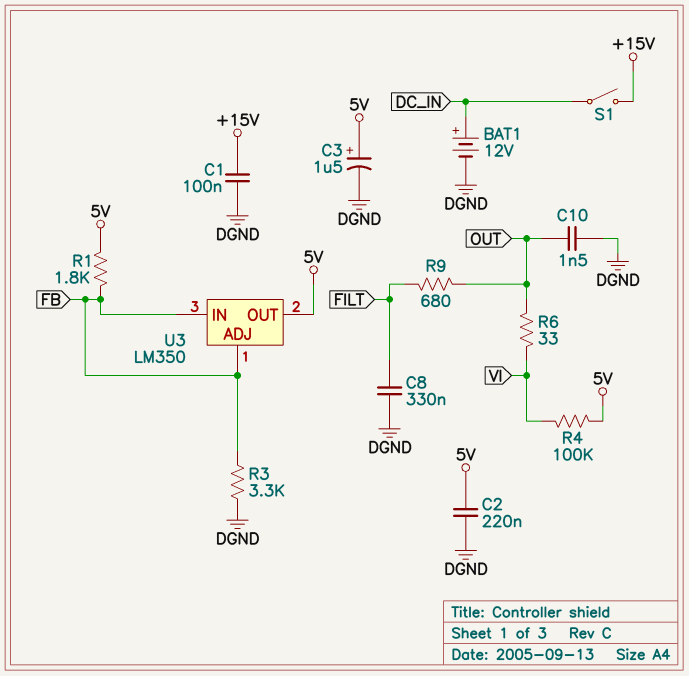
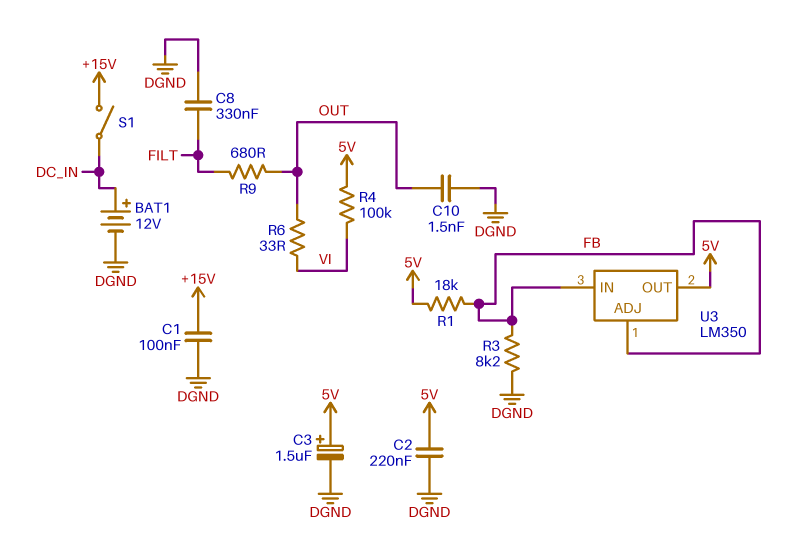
R1: 1.8k (5V, FB) -> 18k (5V, FB)
R3: 3.3k (DGND, FB) -> 8.2k (DGND, FB)

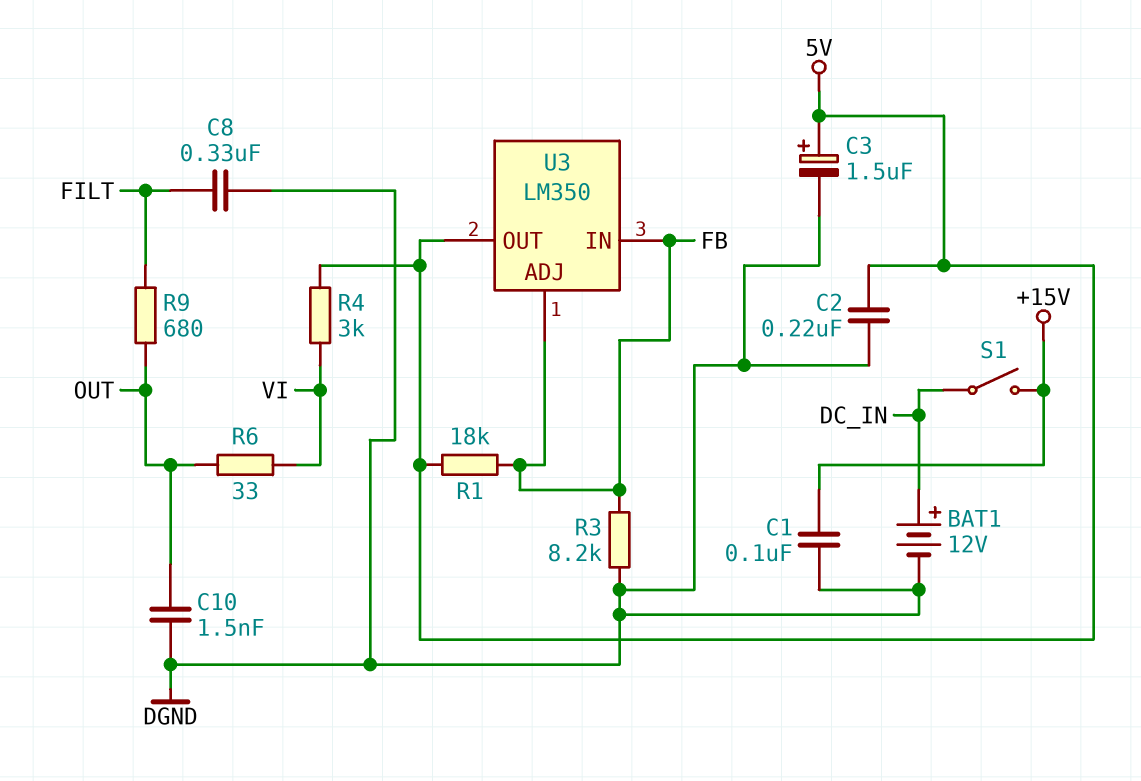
R4: 100k (5V, VI) -> 3k (5V, VI)

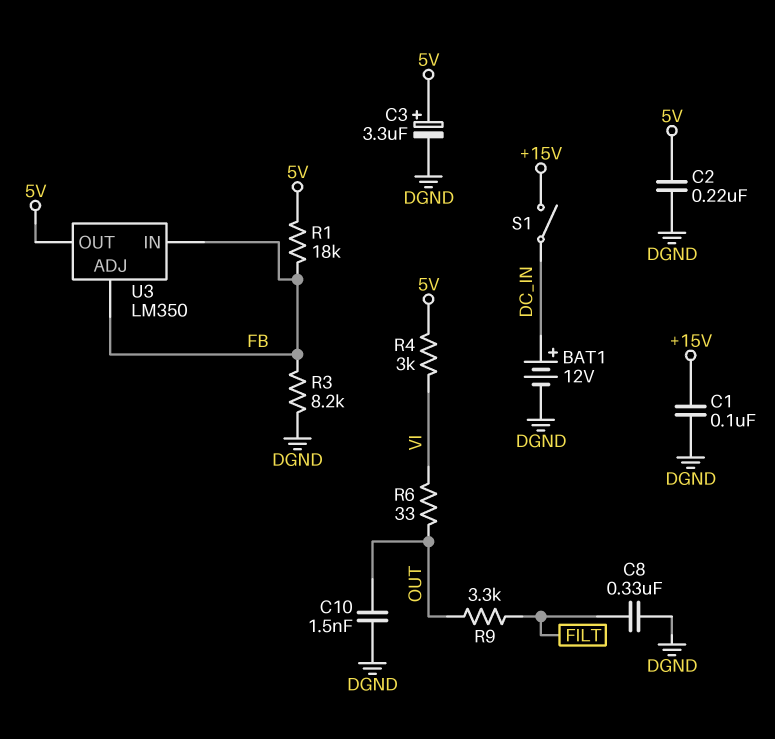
C3: 1.5uF (plus 5V, minus DGND) -> 3.3uF (plus 5V, minus DGND)
R9: 680 (FILT, OUT) -> 3.3k (FILT, OUT)

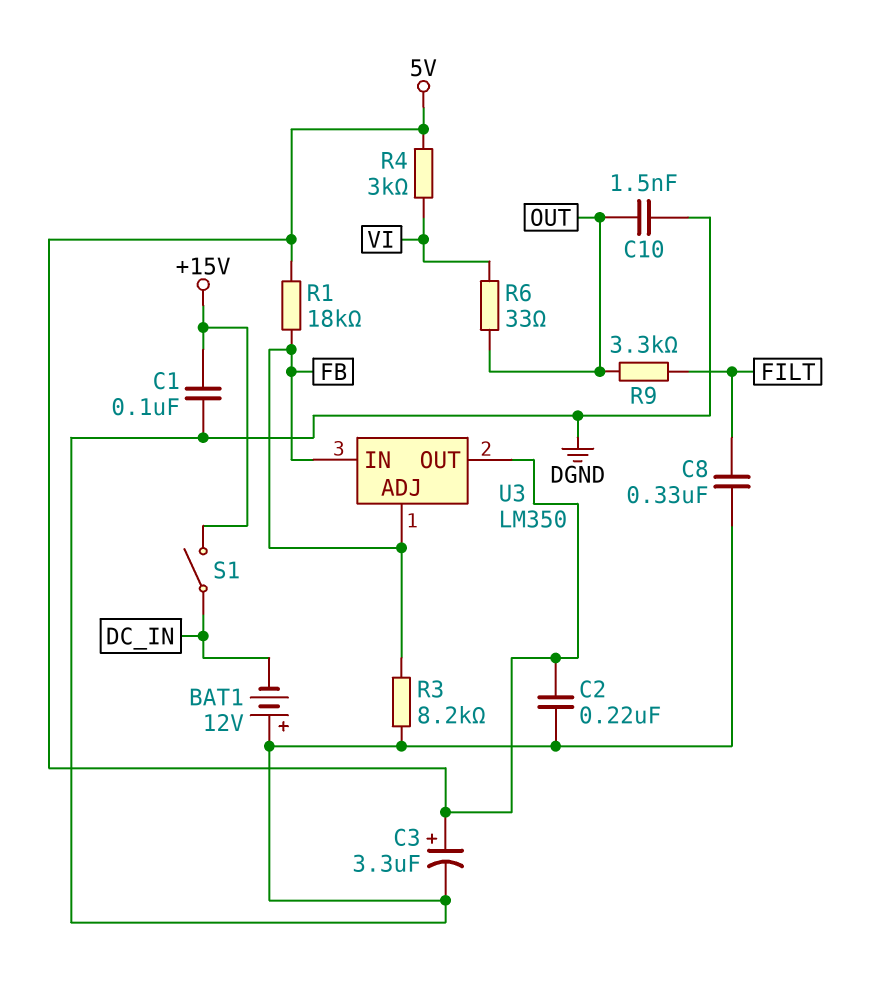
BAT1: 12V (plus DC_IN, minus DGND) -> 12V (plus DGND, minus DC_IN)

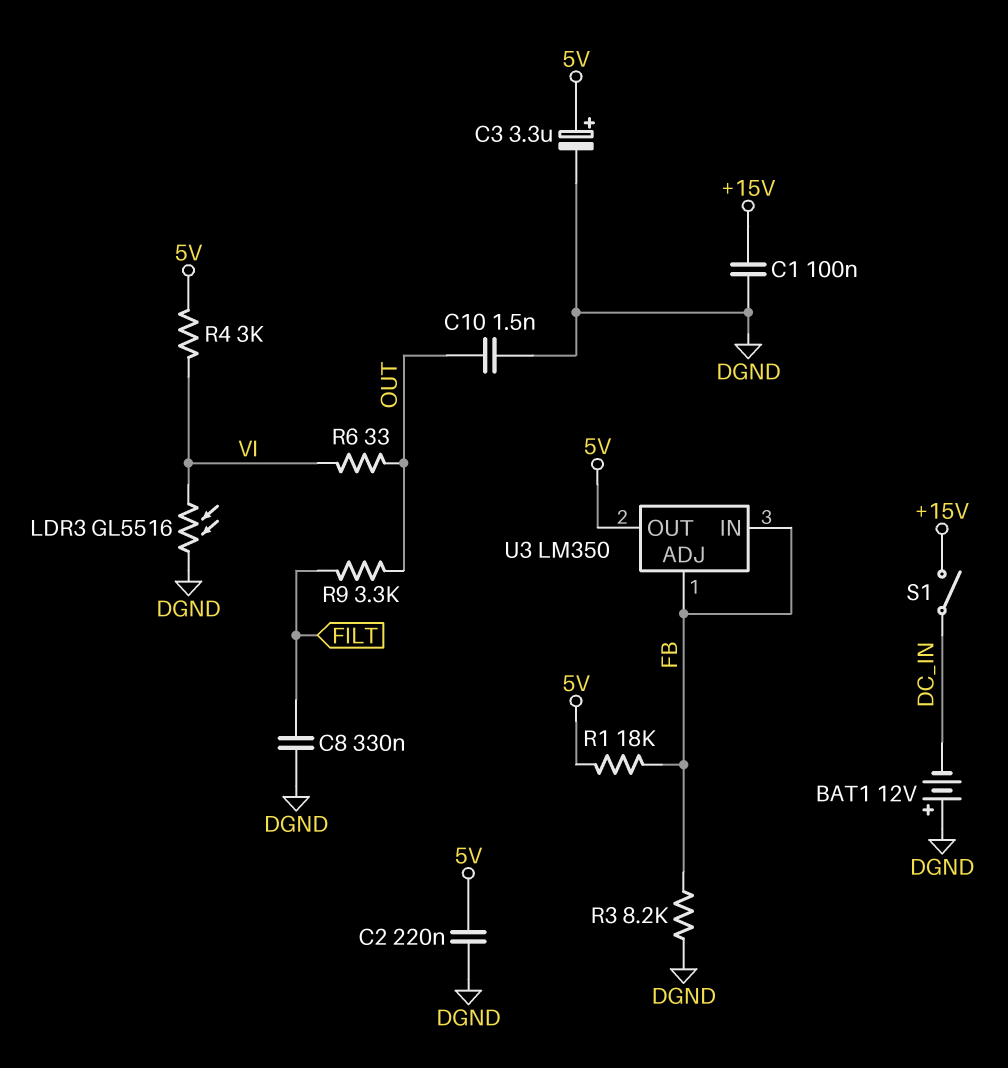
LDR3: none -> GL5516 (DGND, VI)

